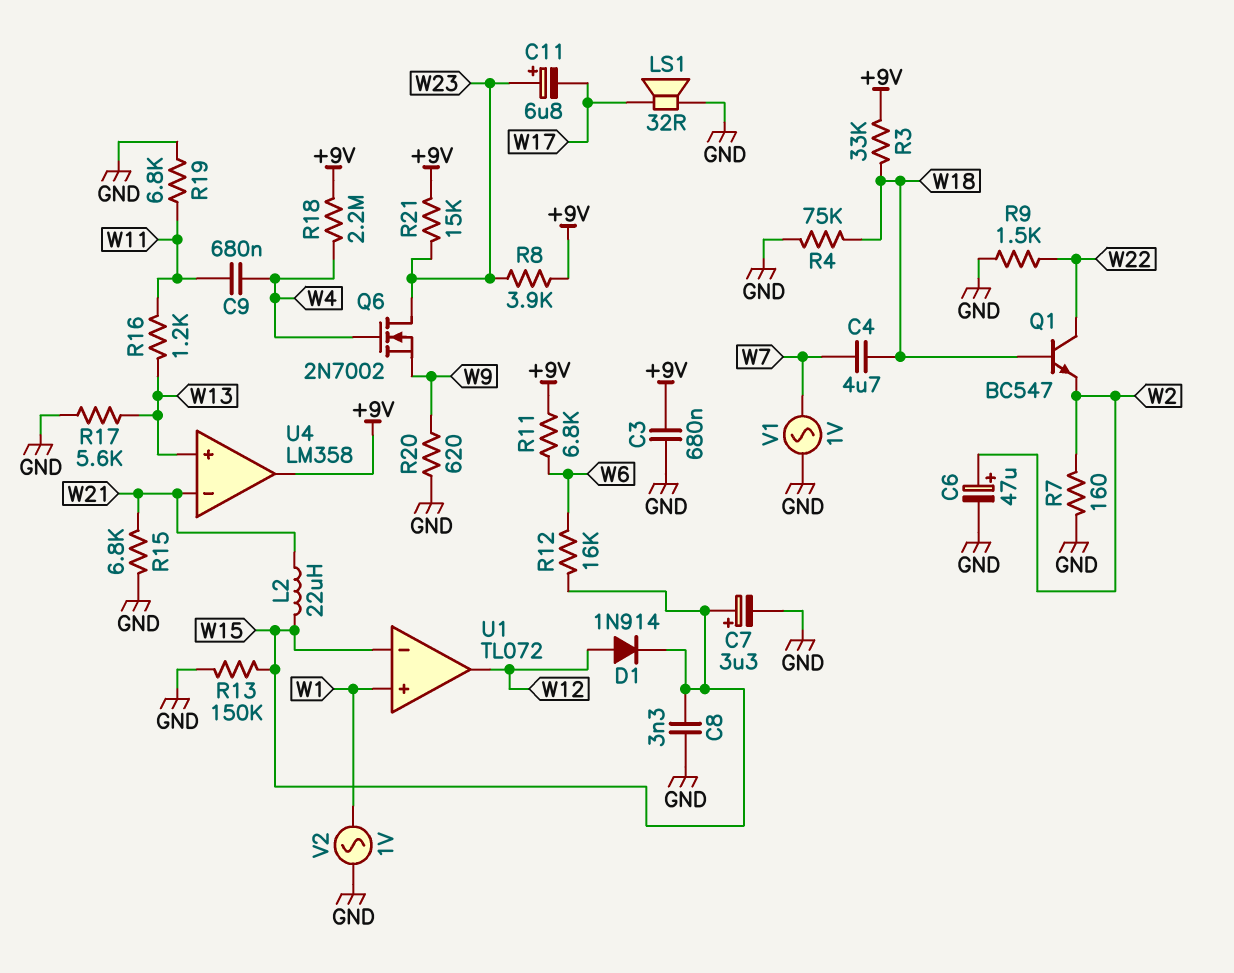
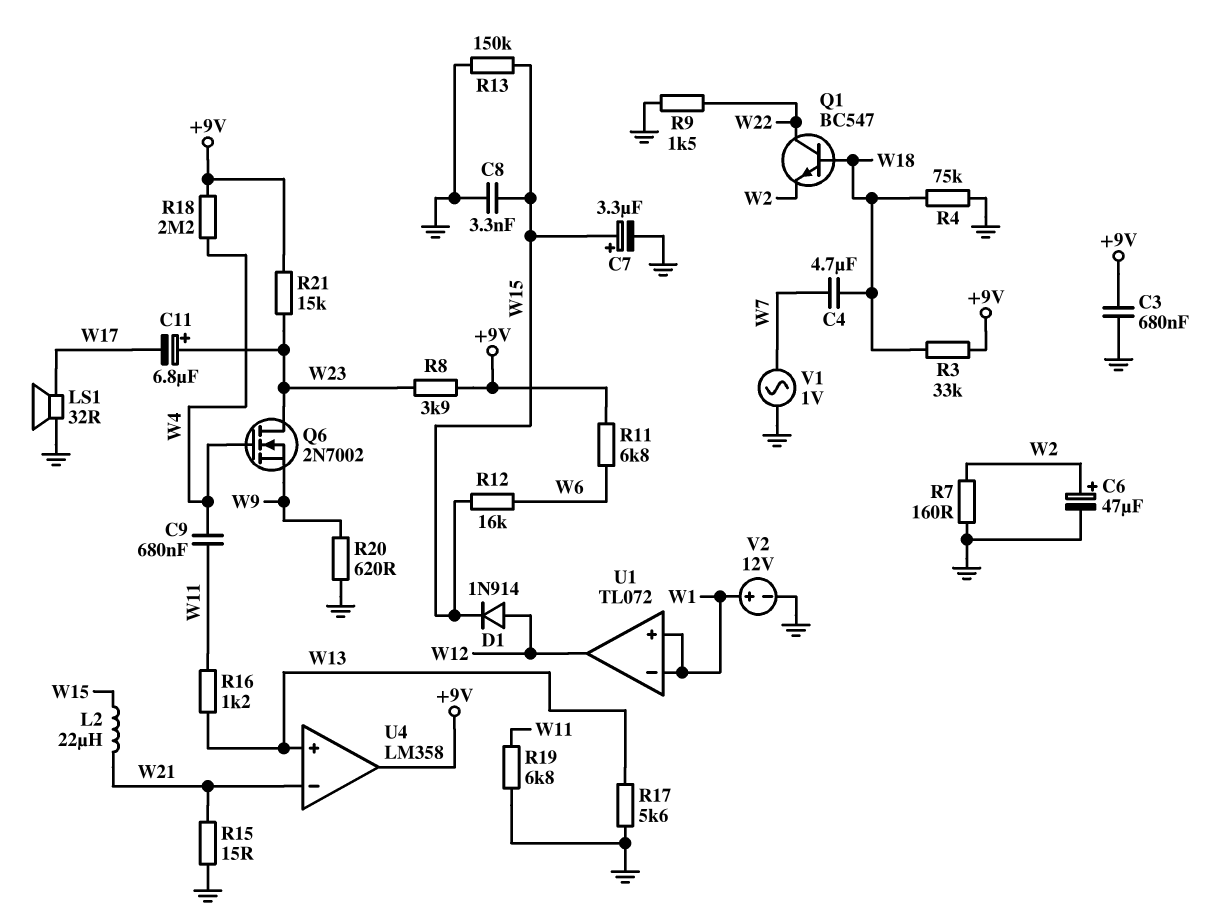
R15: 6.8k (GND, W21) -> 15 (GND, W21)
U1 pin in-: W15 -> W1
V2: AC 1V (GND, W1) -> 12V (plus W1, minus GND)

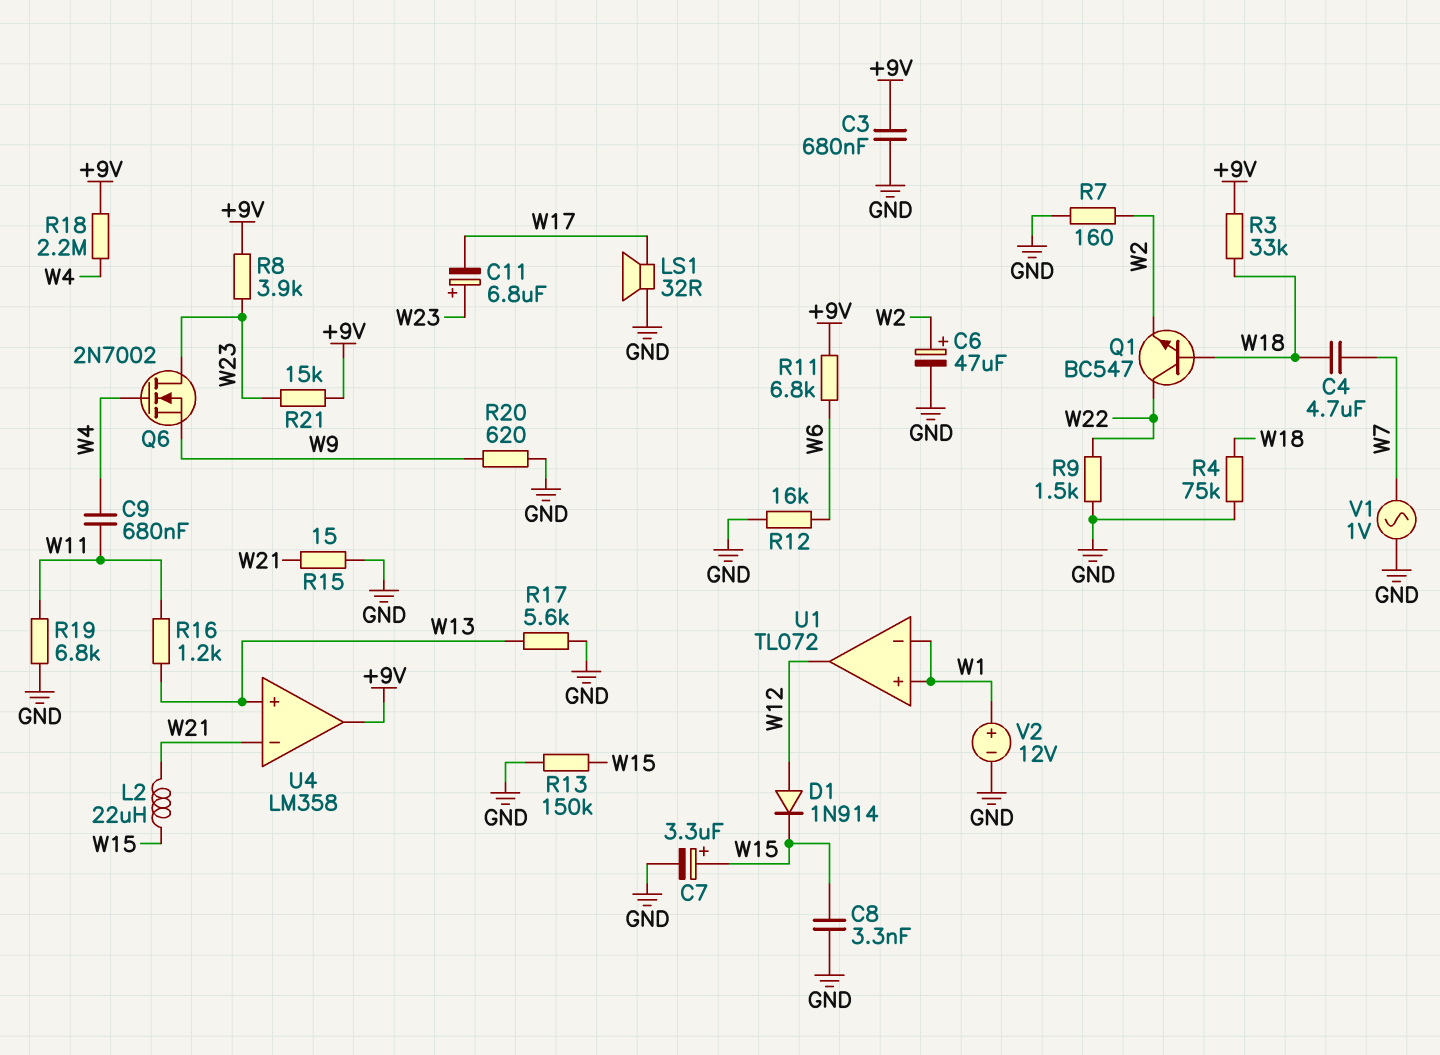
R12: 16k (W6, W15) -> 16k (GND, W6)

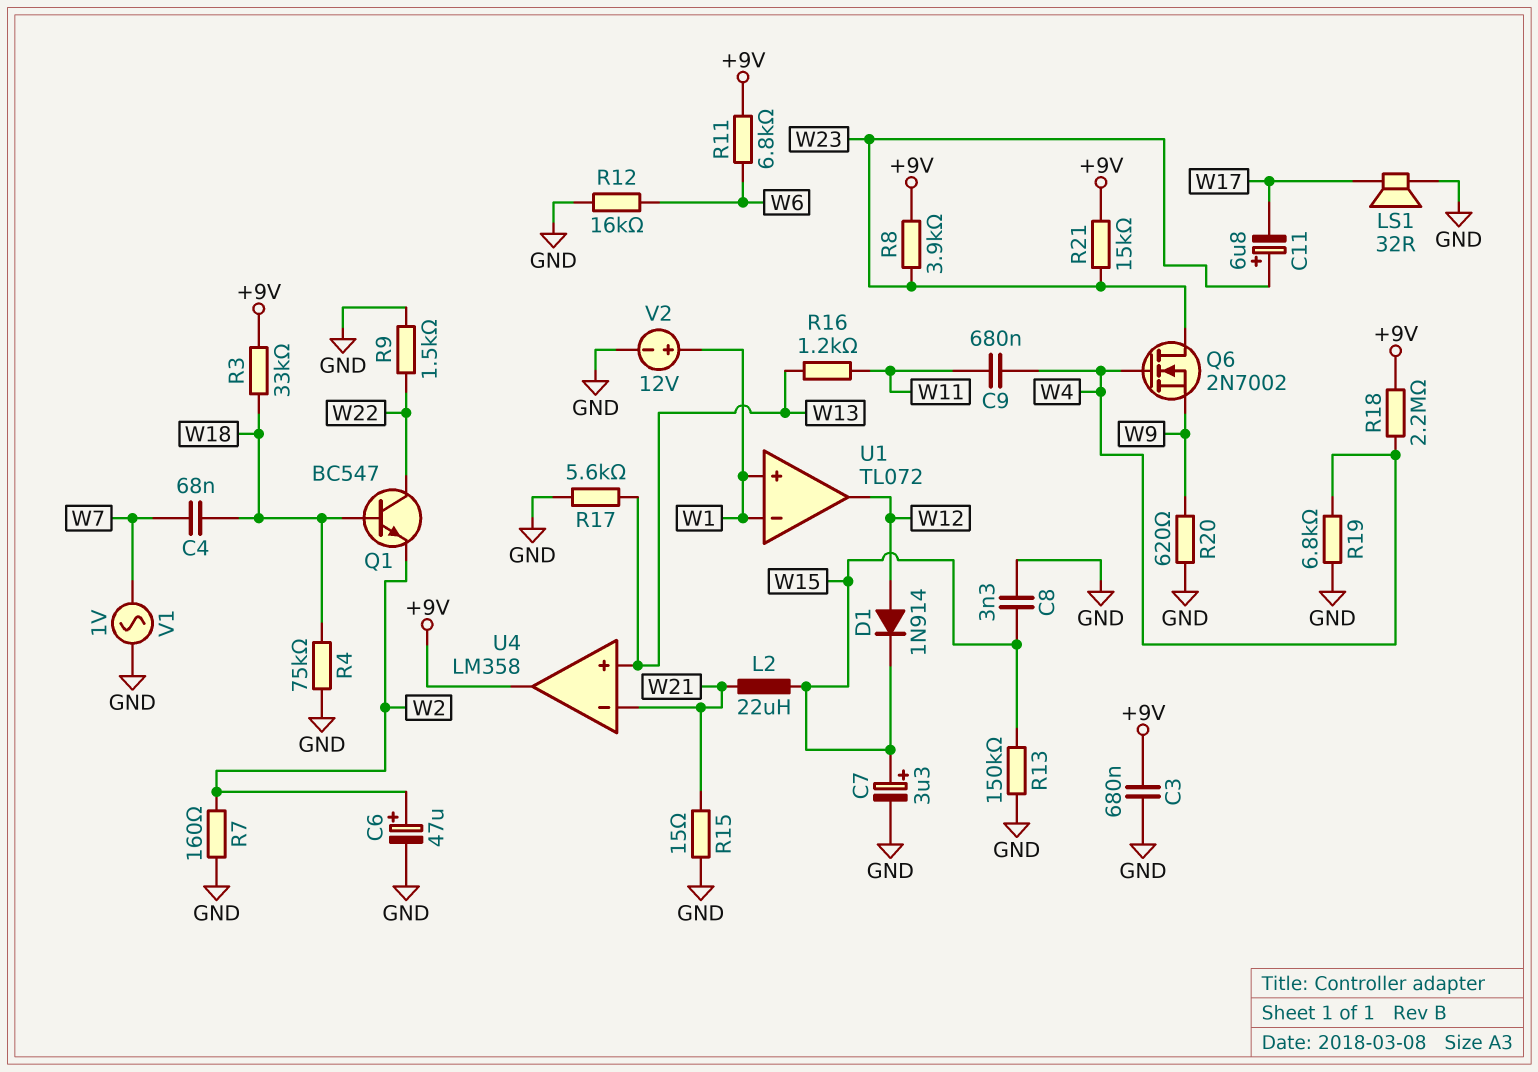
C4: 4.7uF (W7, W18) -> 68nF (W7, W18)
R19: 6.8k (GND, W11) -> 6.8k (GND, W4)

